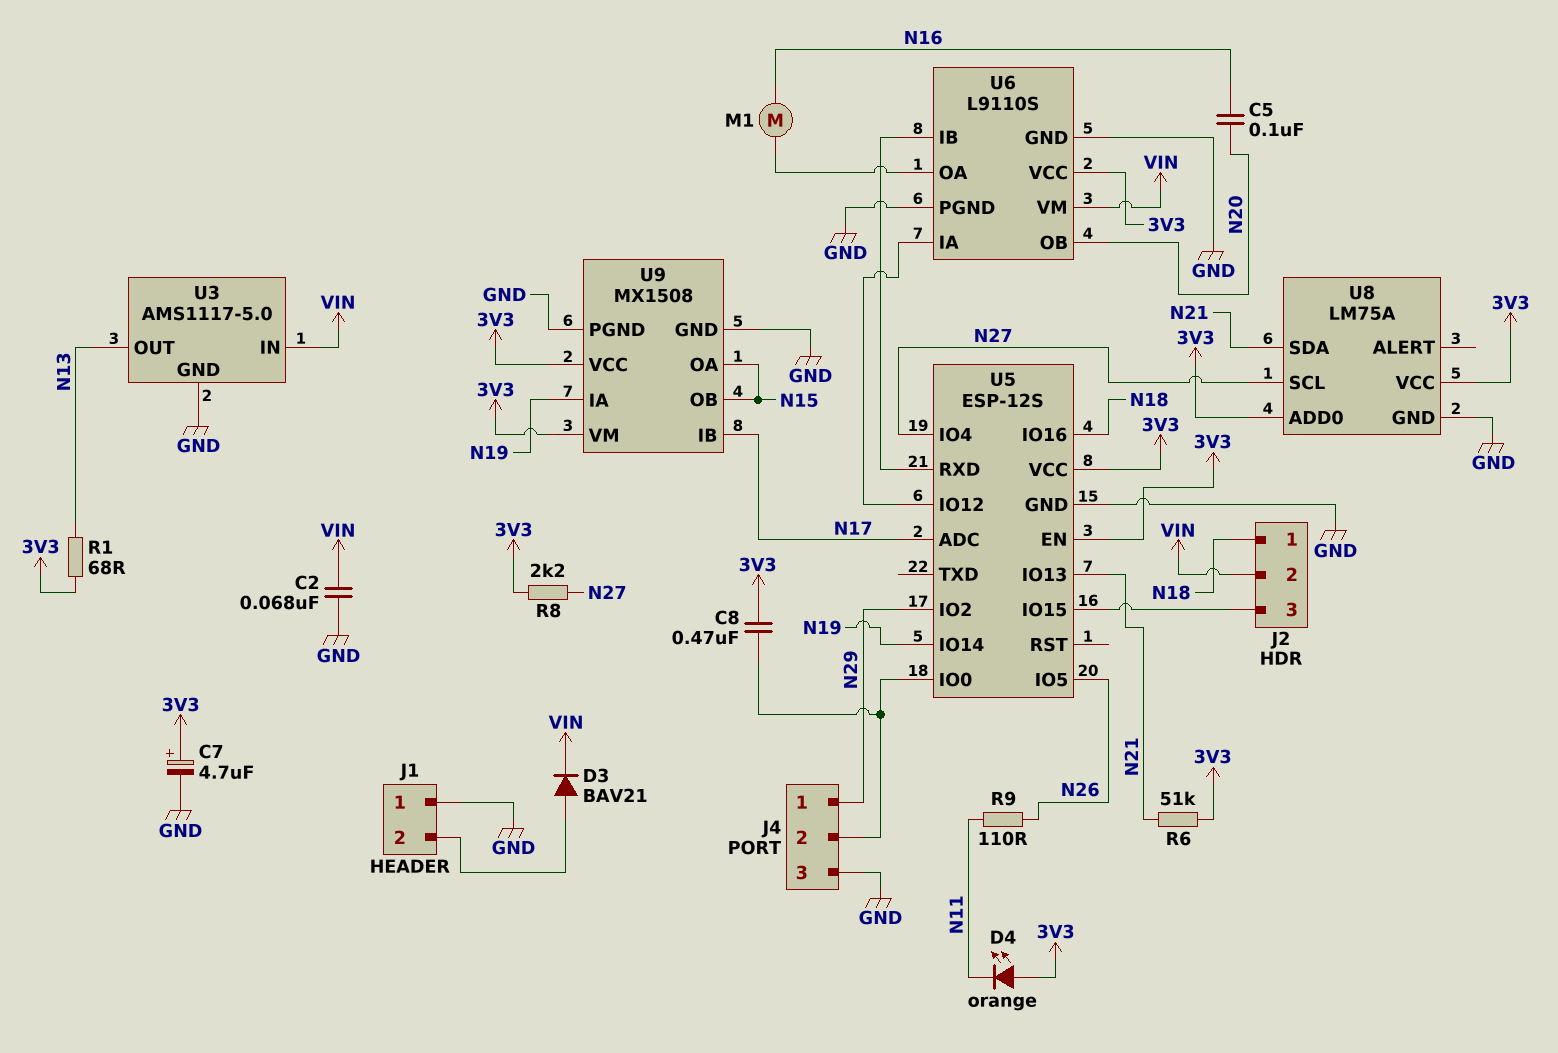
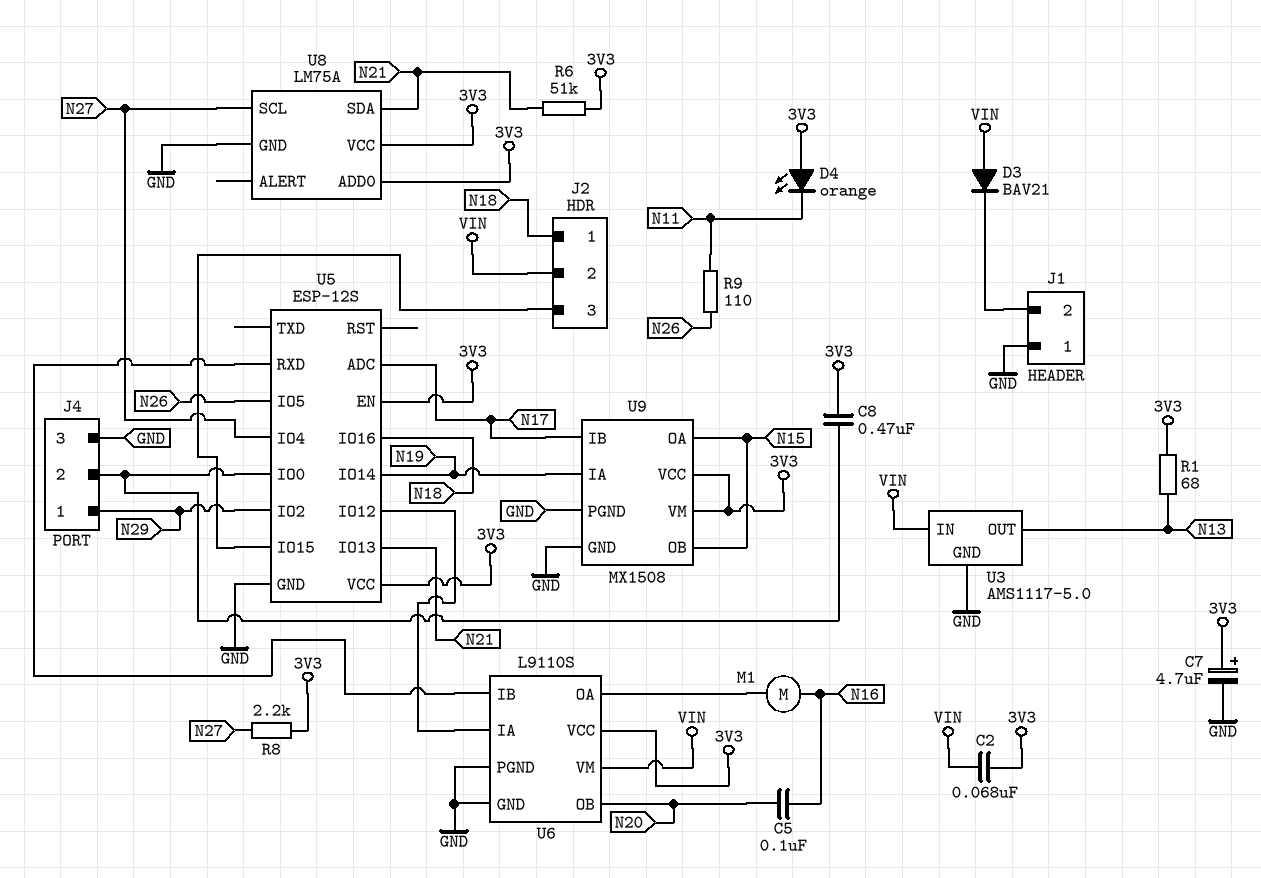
C2: 68nF (GND, VIN) -> 68nF (3V3, VIN)
D3: diode BAV21 (A J1/2, K VIN) -> diode BAV21 (A VIN, K J1/2)

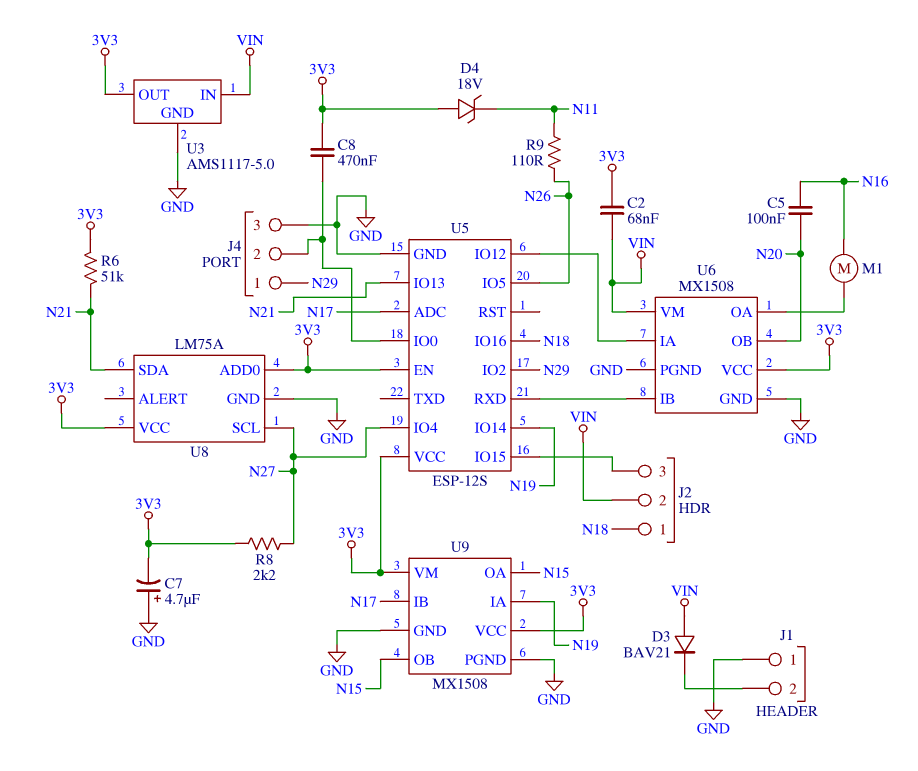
C7: 4.7uF (plus 3V3, minus GND) -> 4.7uF (plus GND, minus 3V3)
D4: LED orange (A 3V3, K N11) -> zener 18V (A 3V3, K N11)
R1: 68 (3V3, N13) -> none
U3 pin OUT: N13 -> 3V3
U6: L9110S -> MX1508

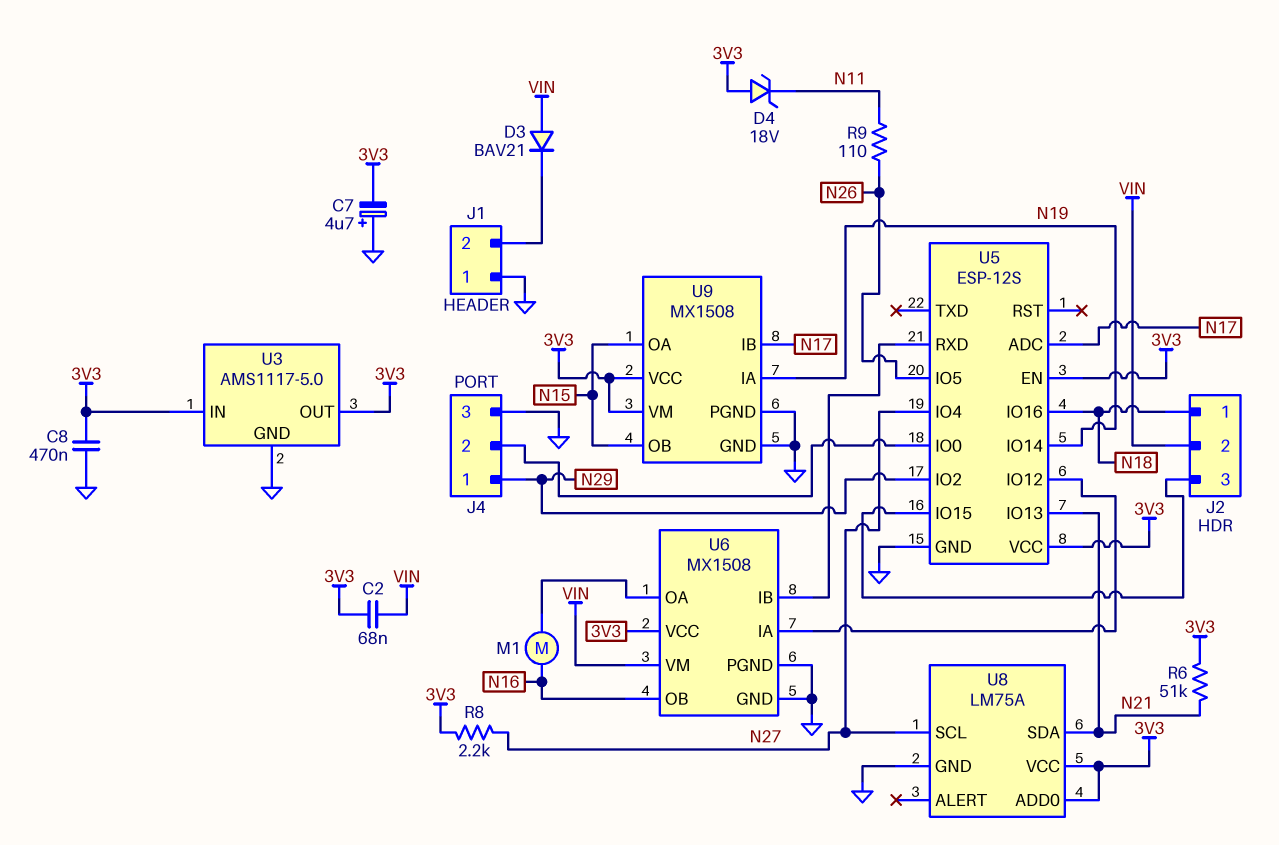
C5: 100nF (N16, N20) -> none
C8: 470nF (3V3, J4/2) -> 470nF (3V3, GND)
U3 pin IN: VIN -> 3V3
U6 pin OB: N20 -> N16

